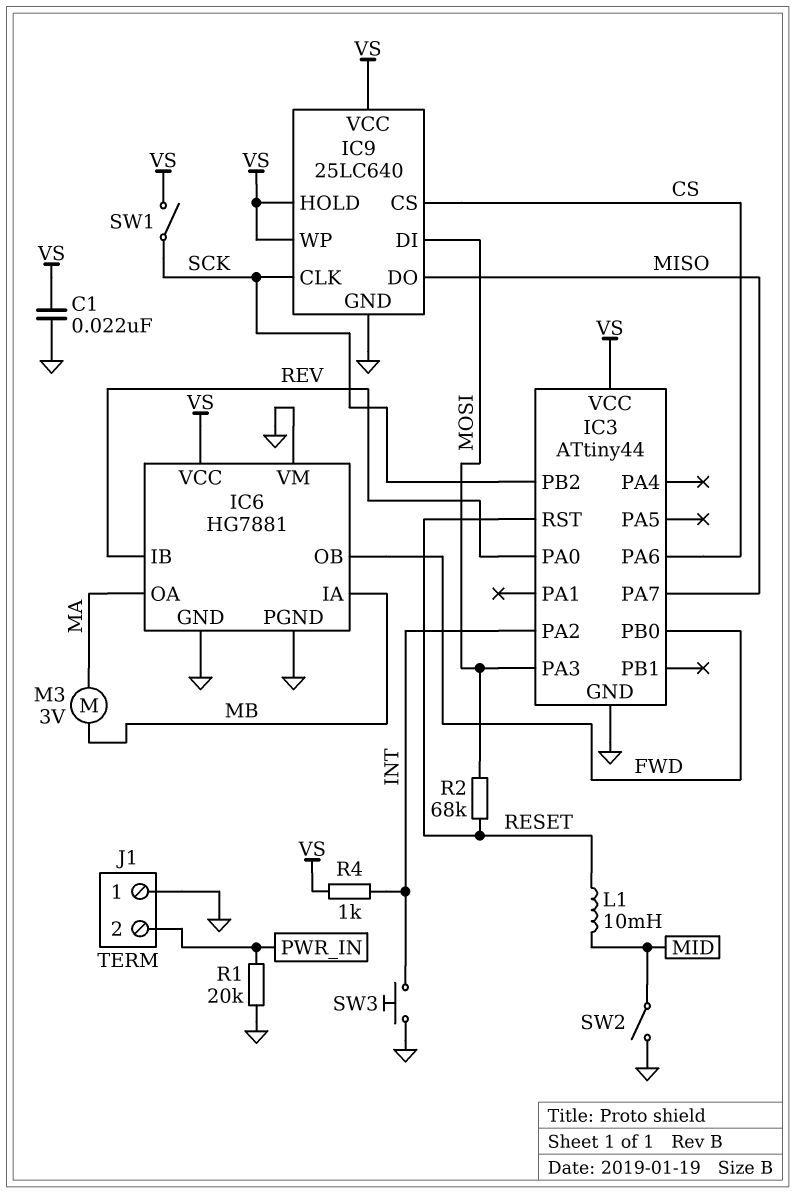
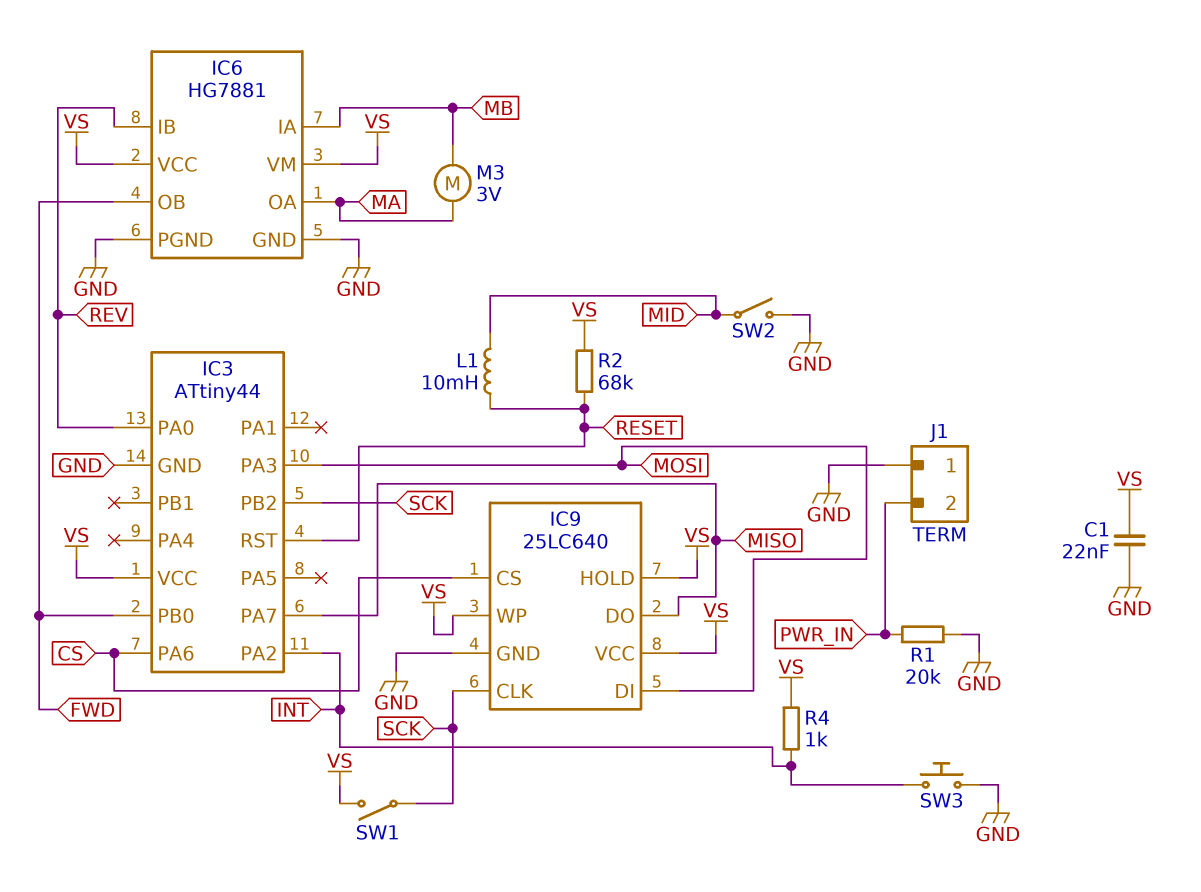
IC6 pin VM: GND -> VS
R2: 68k (MOSI, RESET) -> 68k (RESET, VS)

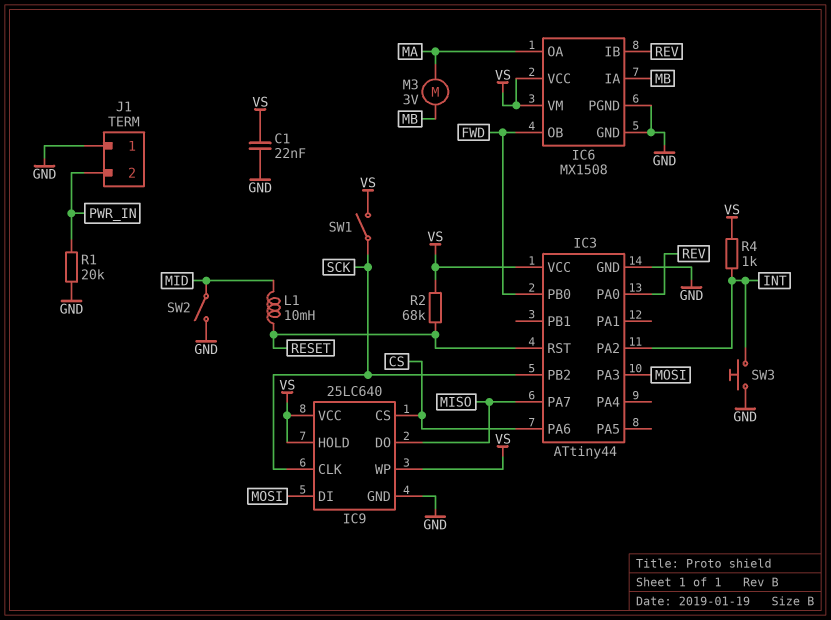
IC6: HG7881 -> MX1508

